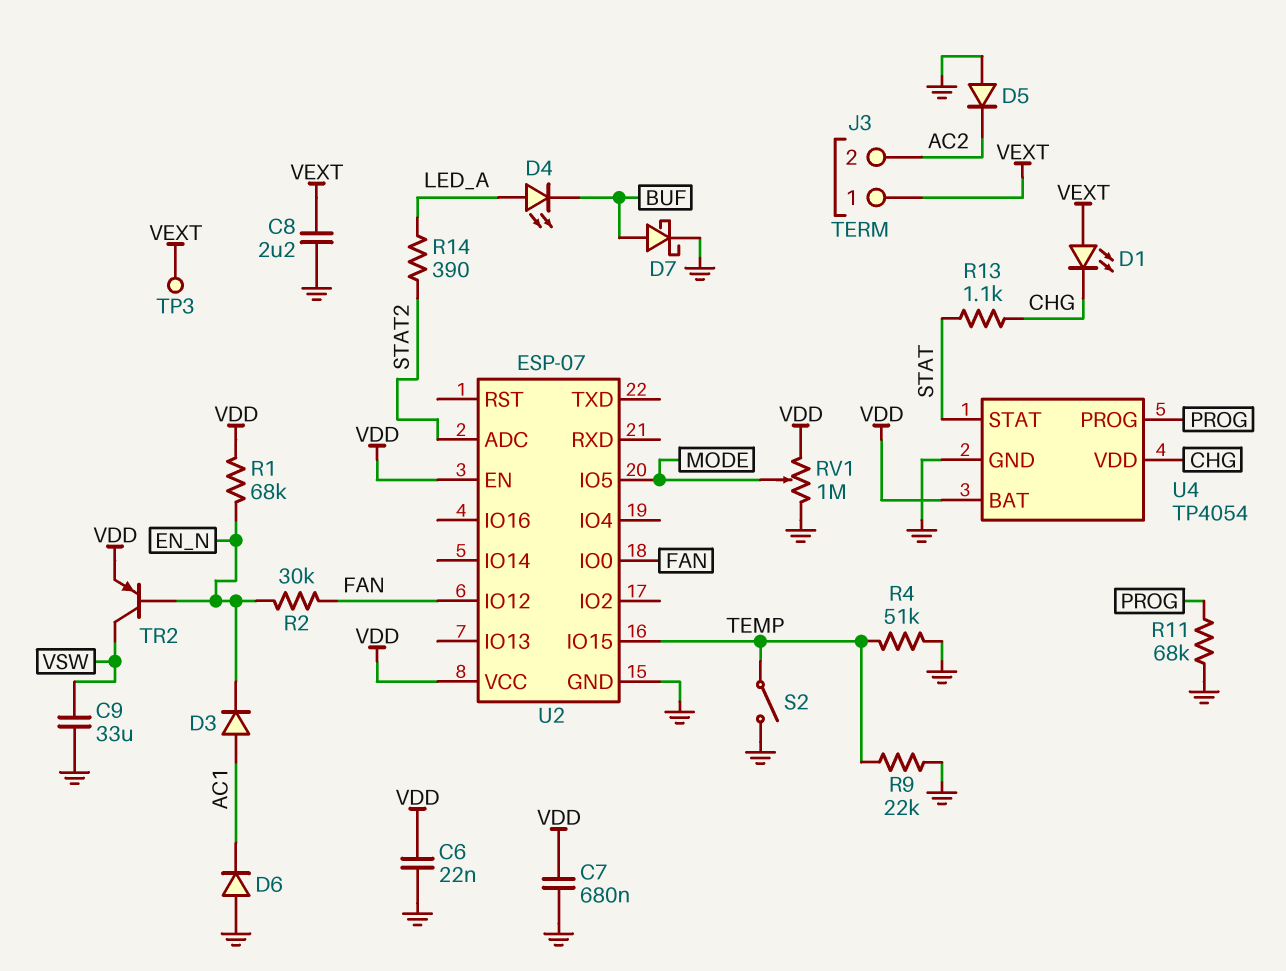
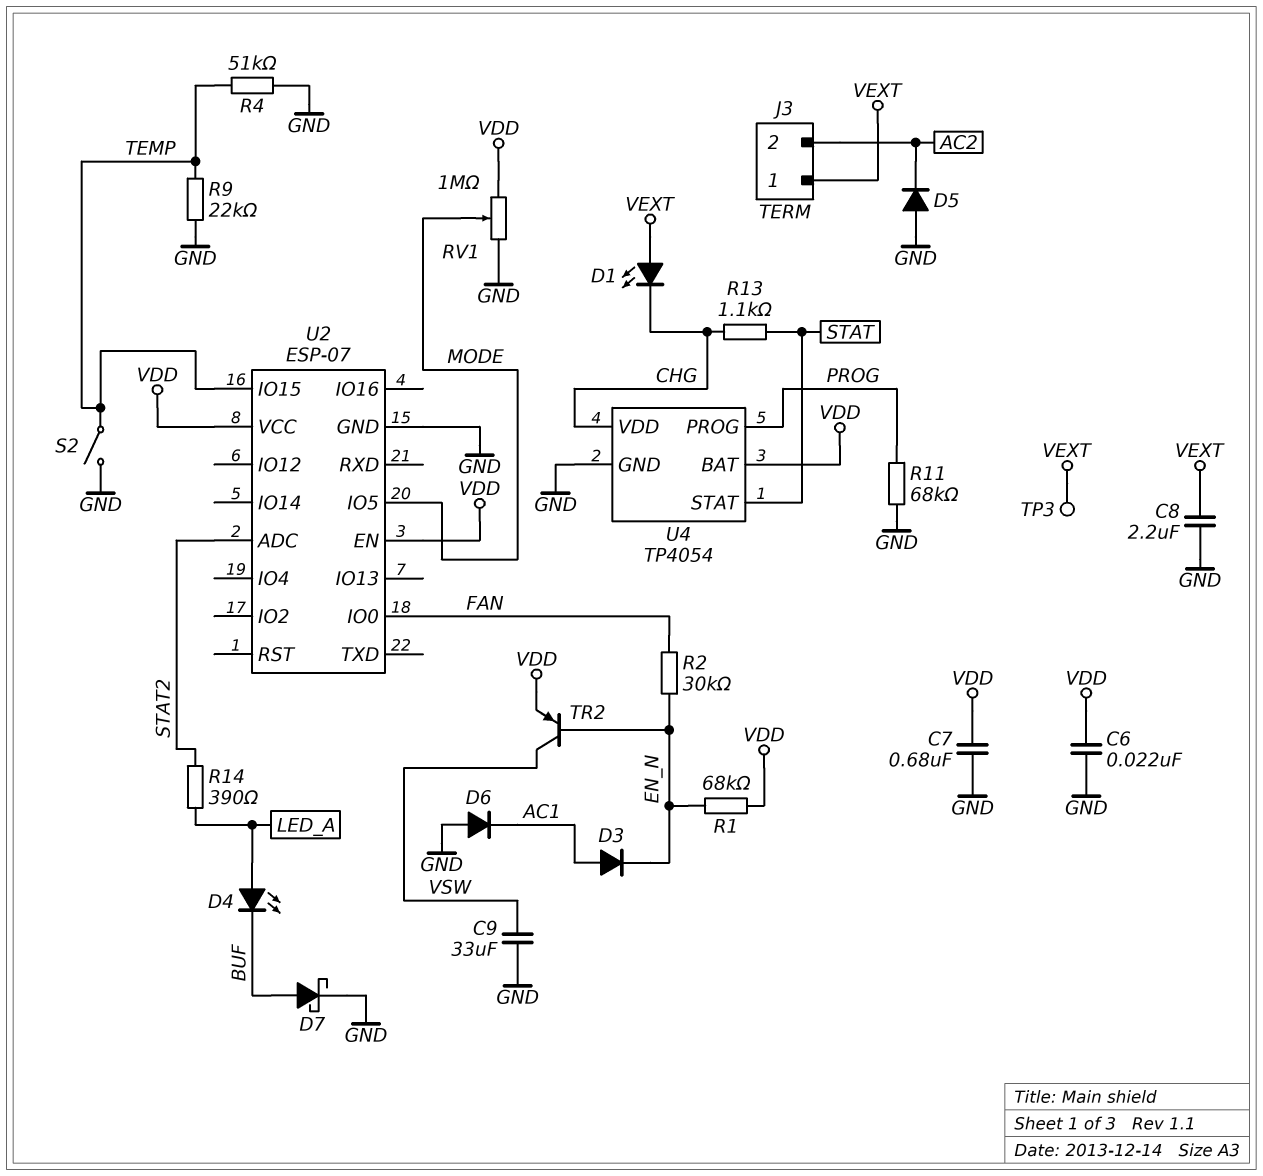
U2 pin IO12: FAN -> none

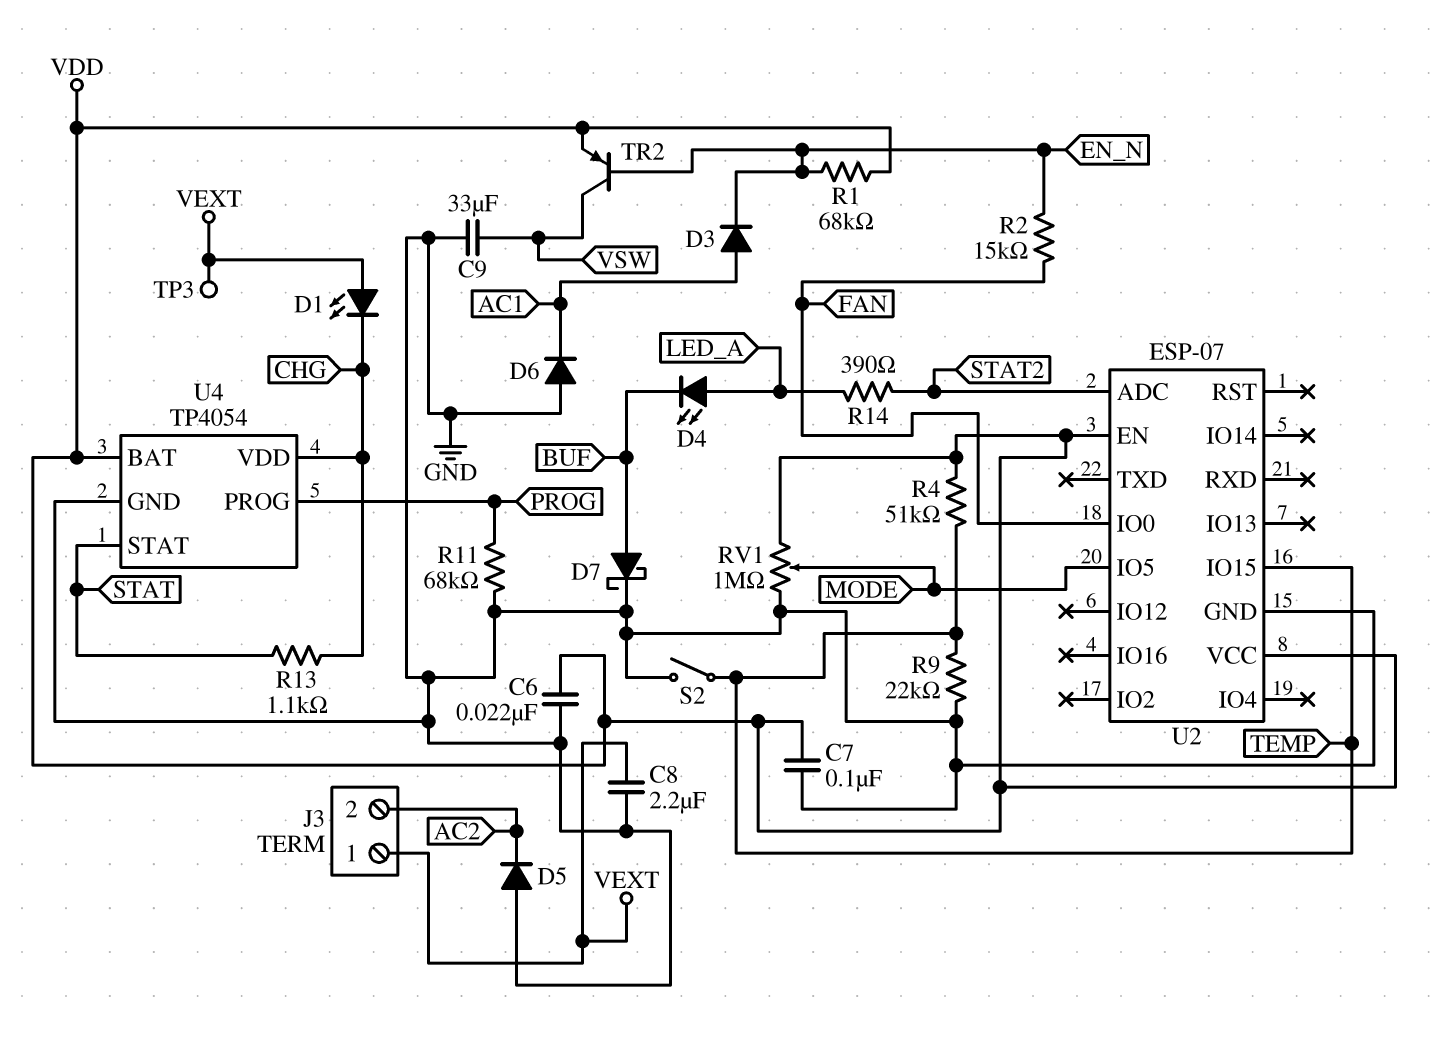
C7: 680nF (GND, VDD) -> 100nF (GND, VDD)
R2: 30k (EN_N, FAN) -> 15k (EN_N, FAN)
R4: 51k (GND, TEMP) -> 51k (TEMP, VDD)

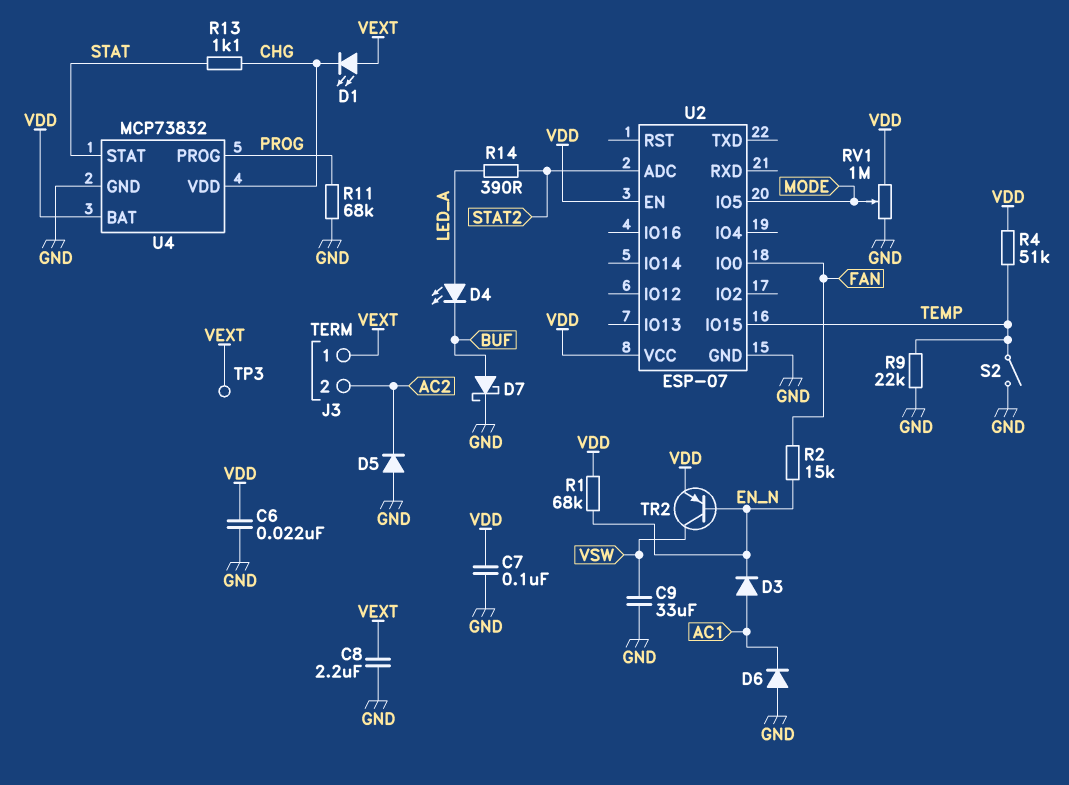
U4: TP4054 -> MCP73832

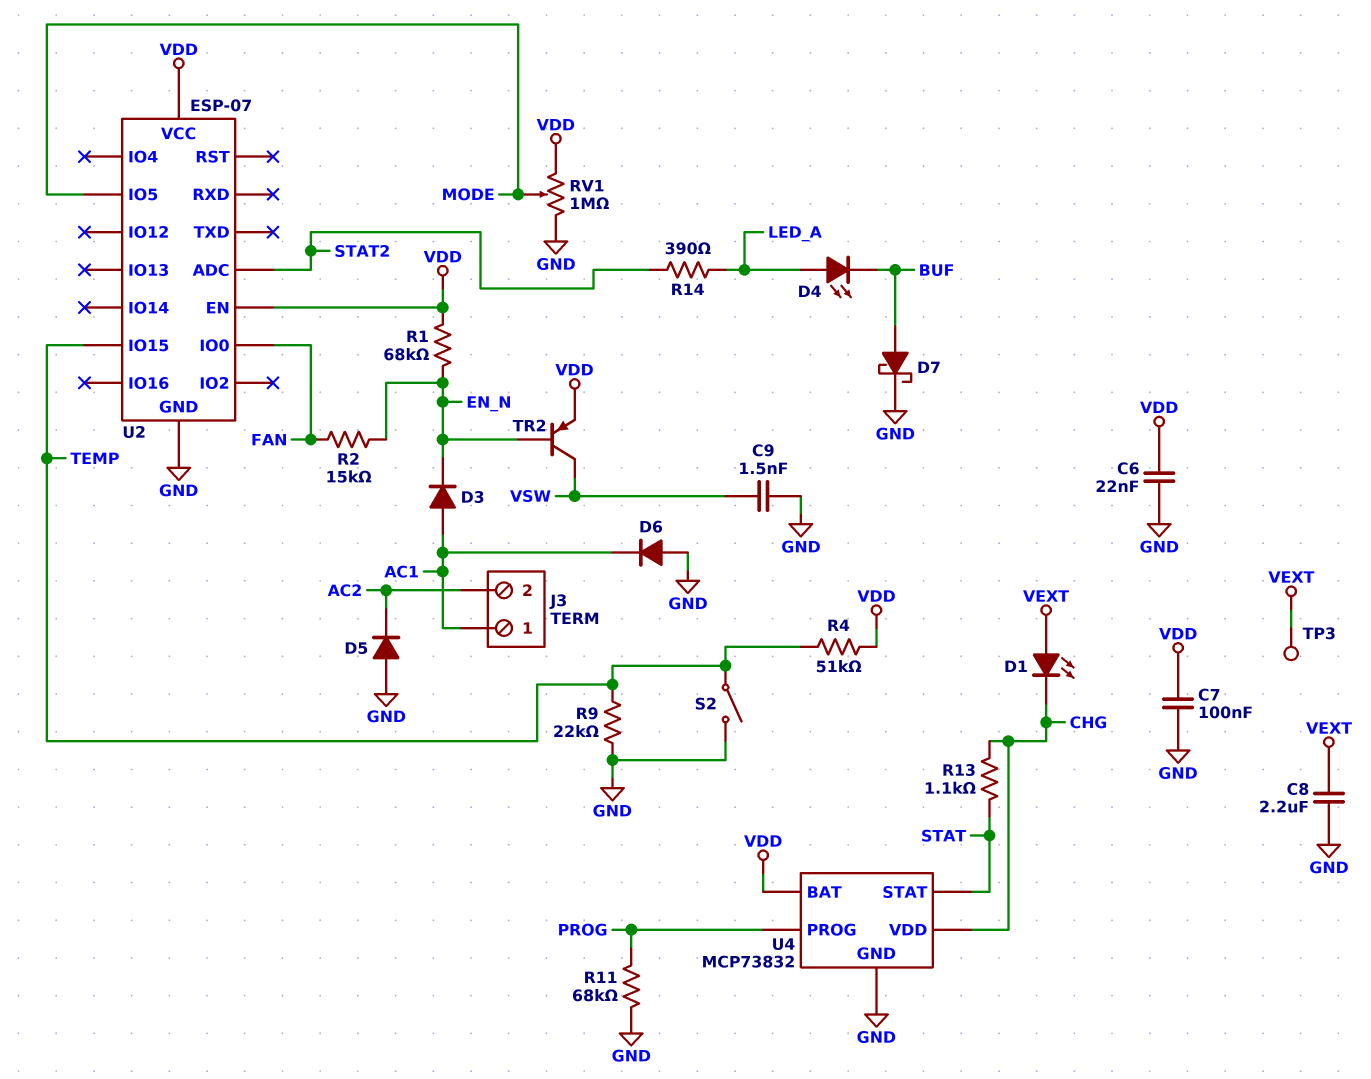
C9: 33uF (GND, VSW) -> 1.5nF (GND, VSW)
J3 pin 1: VEXT -> AC1

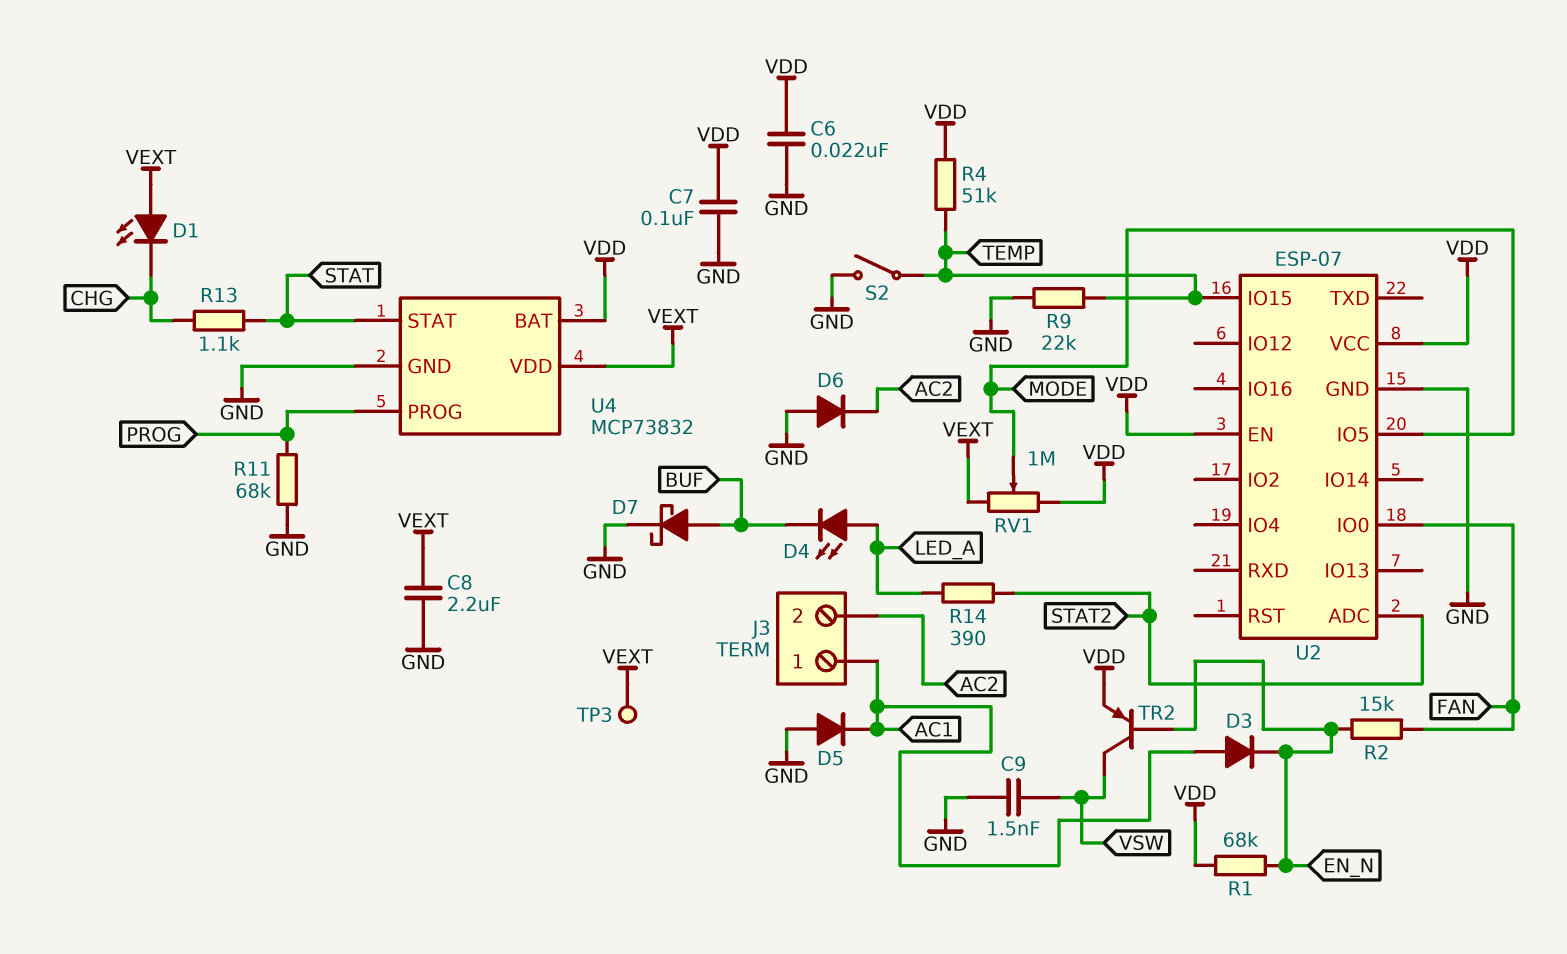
D5: diode (A GND, K AC2) -> diode (A GND, K AC1)
D6: diode (A GND, K AC1) -> diode (A GND, K AC2)
RV1: 1M (GND, VDD, wiper MODE) -> 1M (VDD, VEXT, wiper MODE)
U4 pin VDD: CHG -> VEXT

